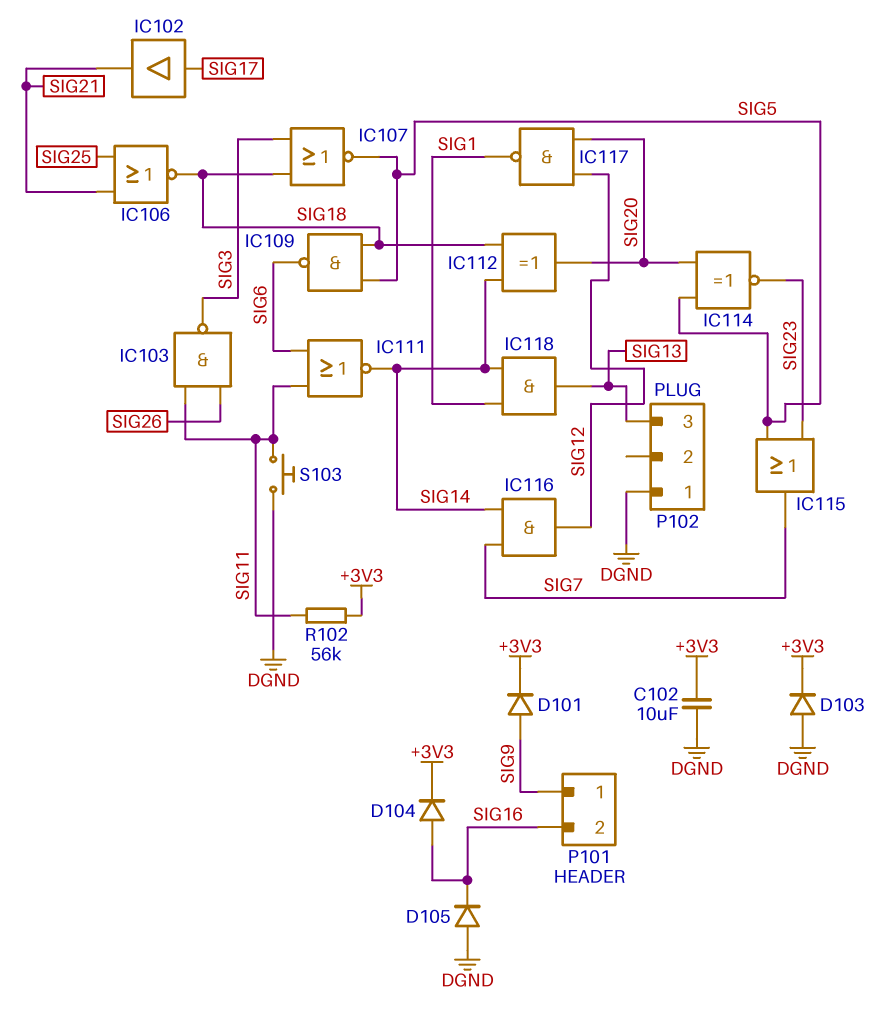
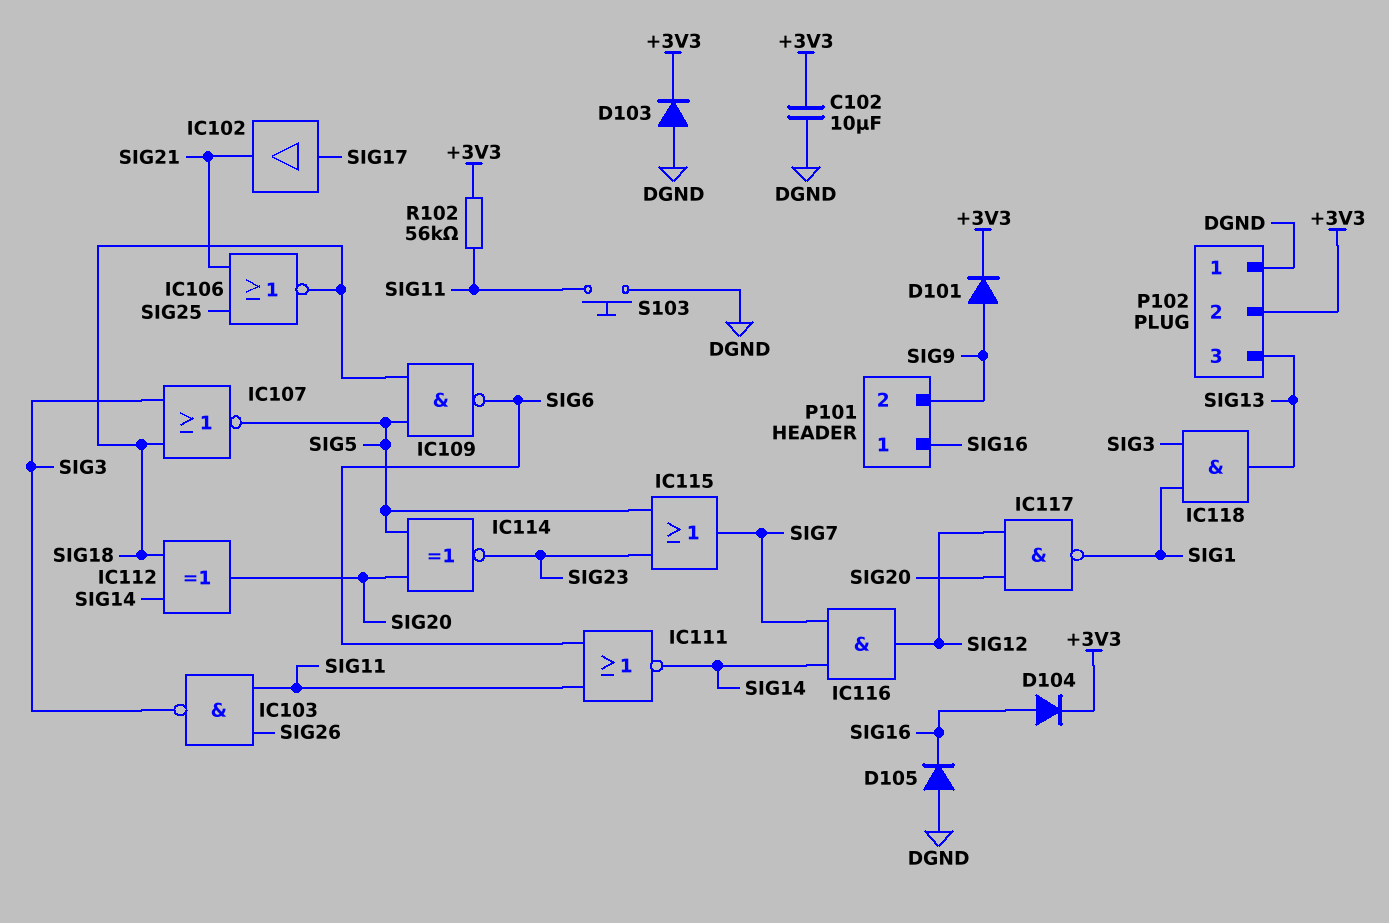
IC118: AND (in SIG1, in SIG14, out SIG13) -> AND (in SIG1, in SIG3, out SIG13)
P101 pin 1: SIG9 -> SIG16
P101 pin 2: SIG16 -> SIG9
P102 pin 2: none -> +3V3

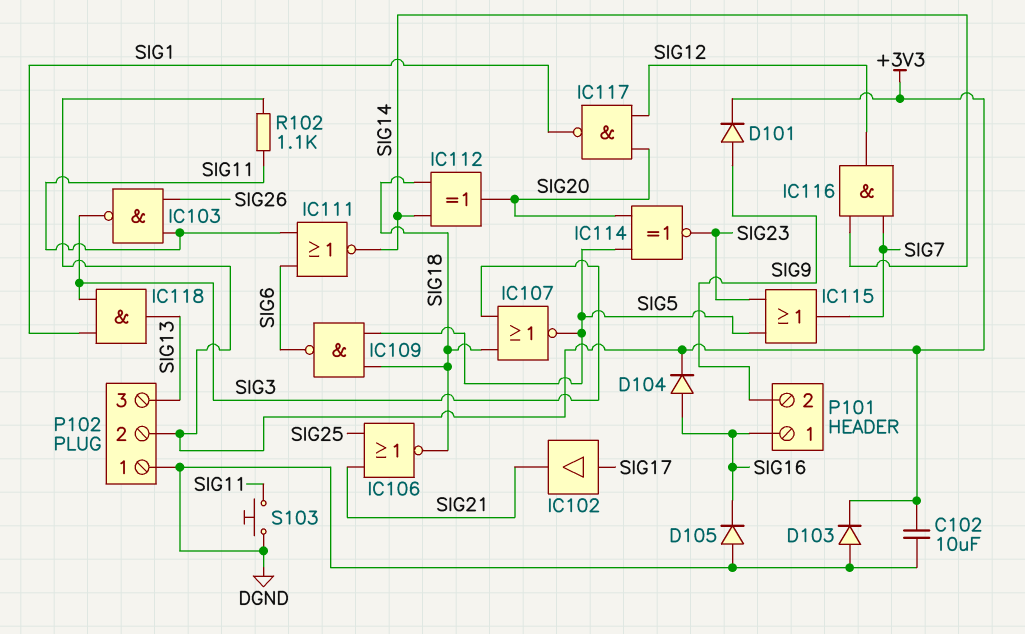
R102: 56k (+3V3, SIG11) -> 1.1k (+3V3, SIG11)

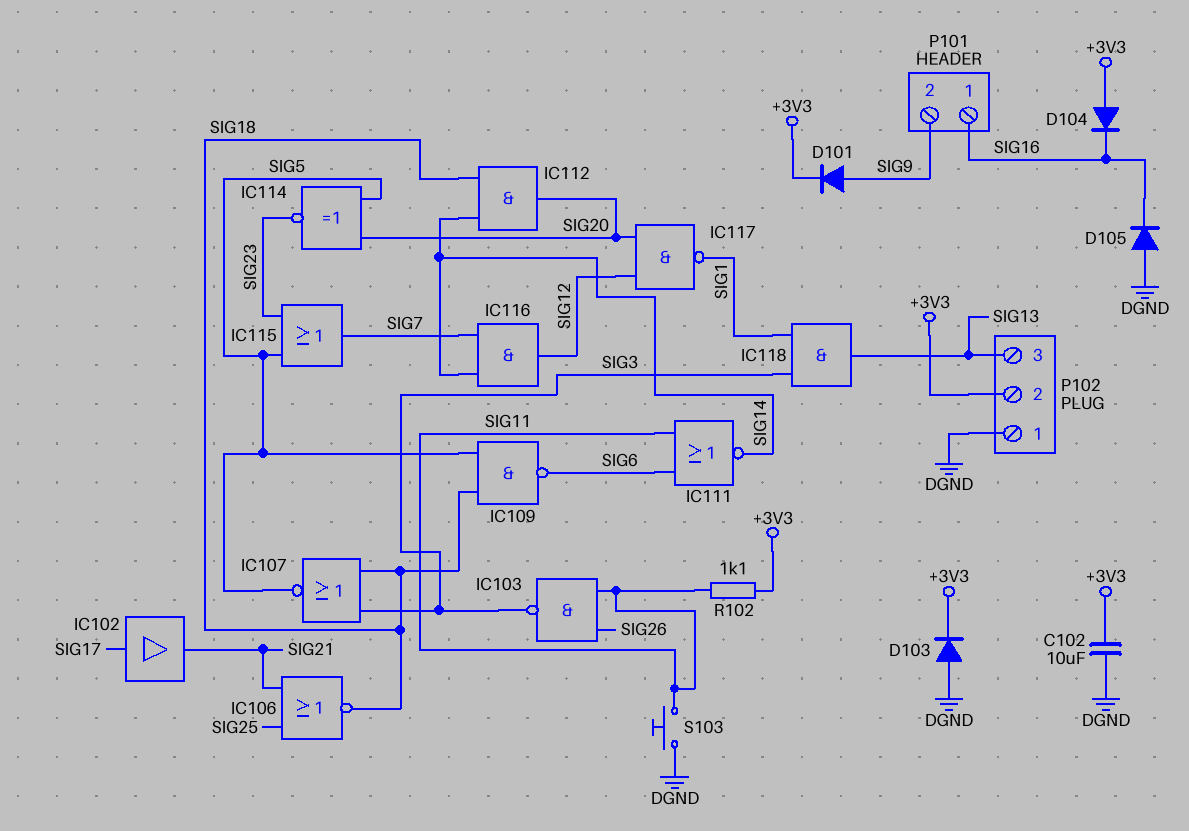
D104: diode (A SIG16, K +3V3) -> diode (A +3V3, K SIG16)
IC112: XOR (in SIG14, in SIG18, out SIG20) -> AND (in SIG14, in SIG18, out SIG20)

